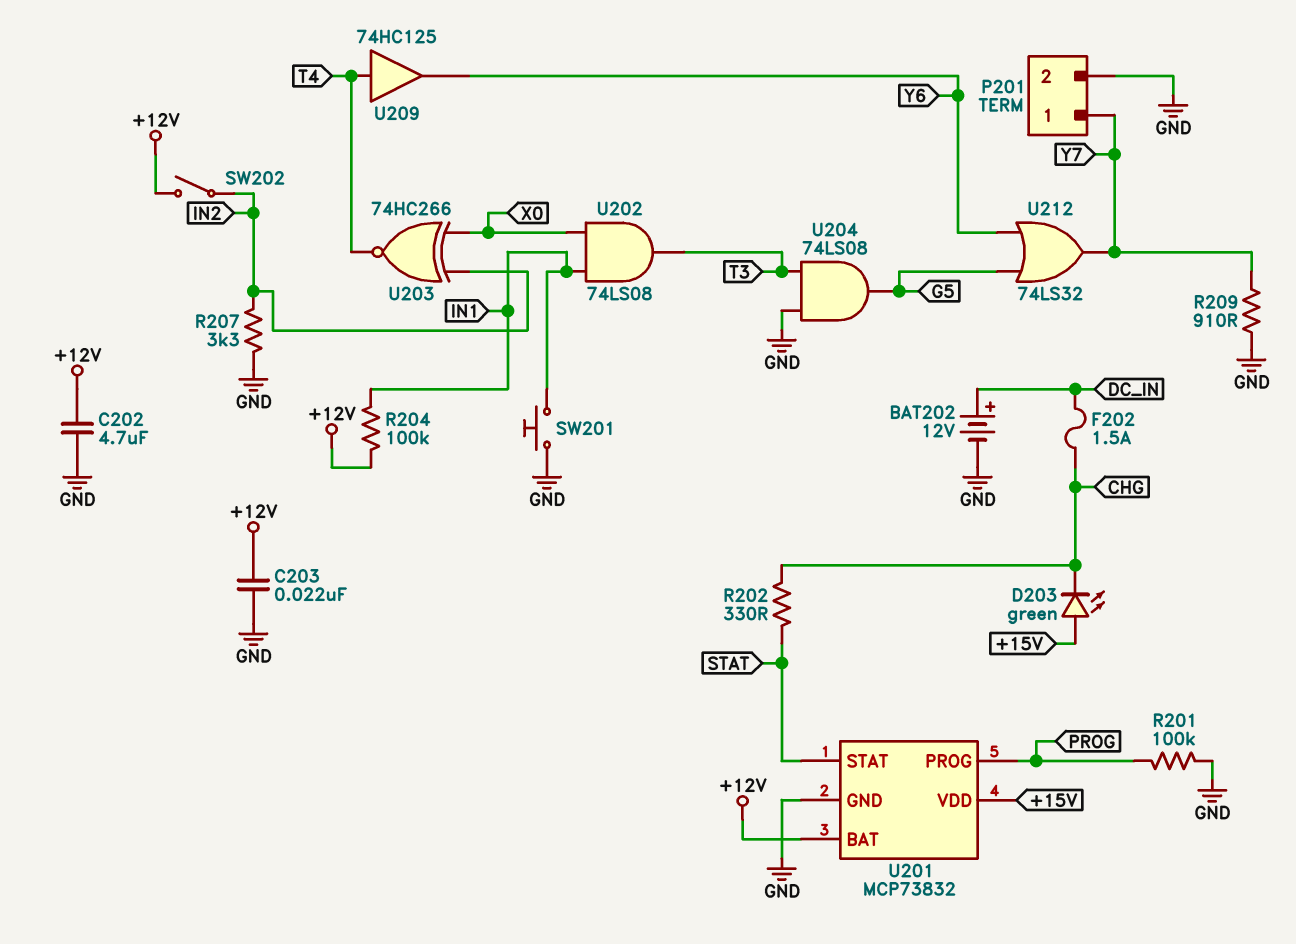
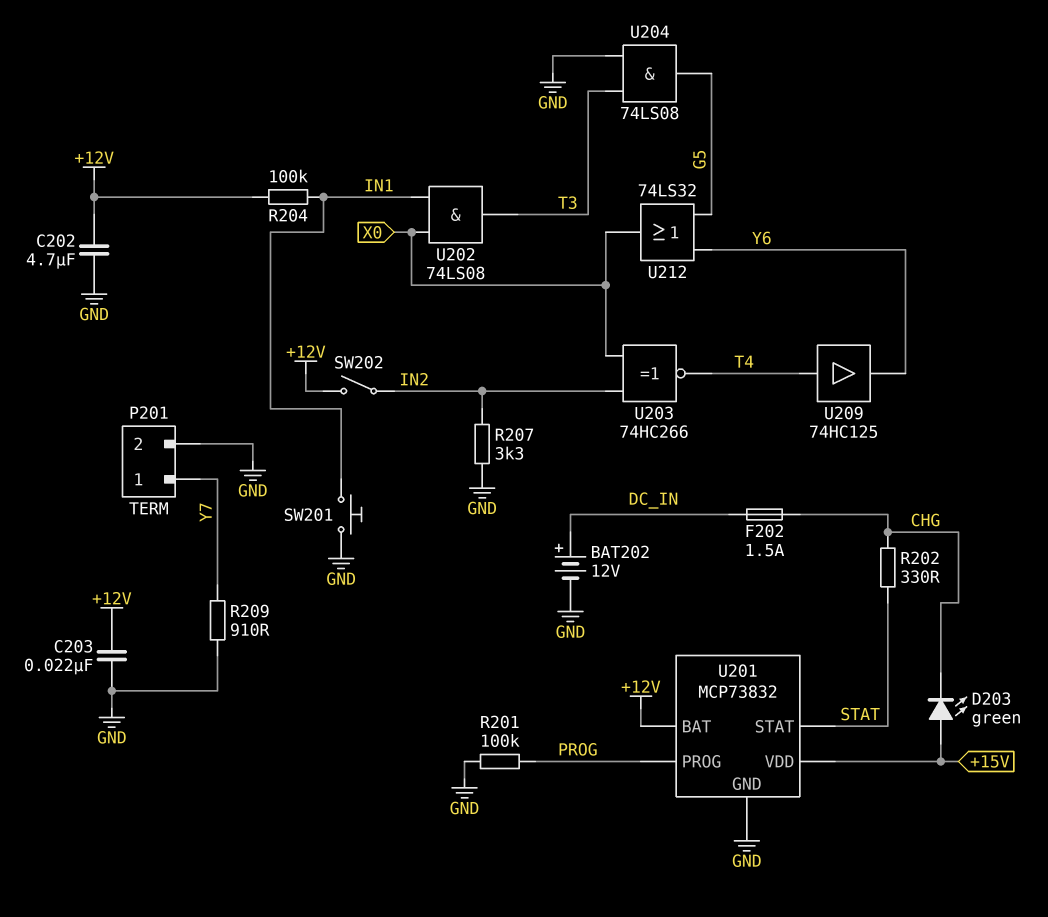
U212: OR 74LS32 (in G5, in Y6, out Y7) -> OR 74LS32 (in G5, in Y6, out X0)

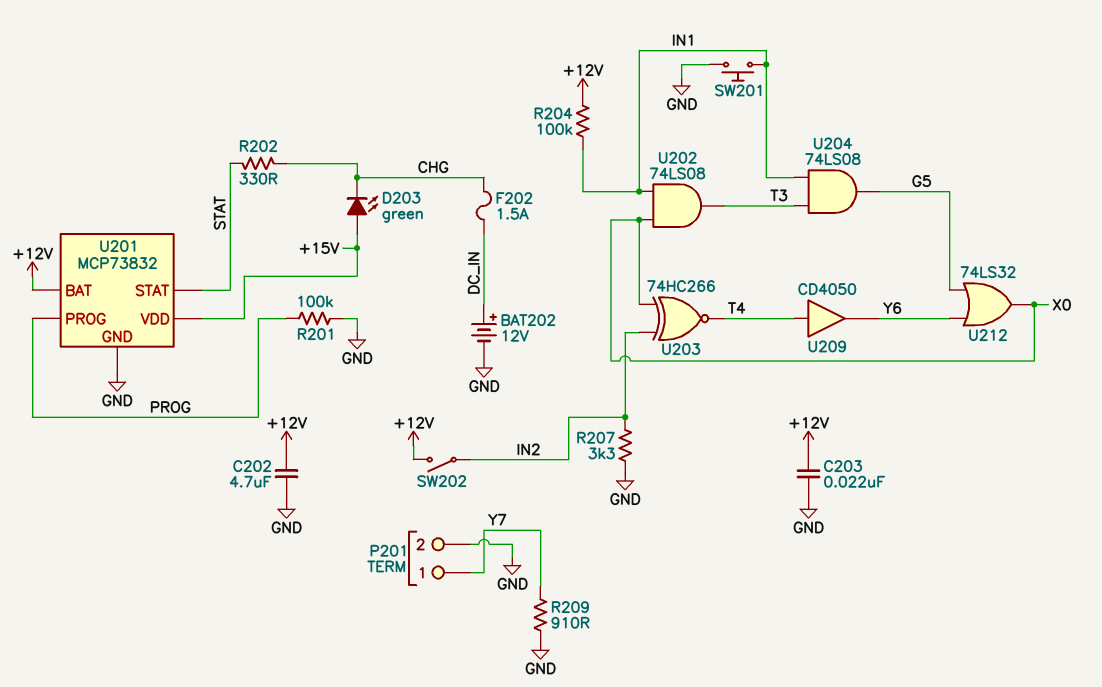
U204: AND 74LS08 (in GND, in T3, out G5) -> AND 74LS08 (in IN1, in T3, out G5)
U209: buffer 74HC125 (in T4, out Y6) -> buffer CD4050 (in T4, out Y6)

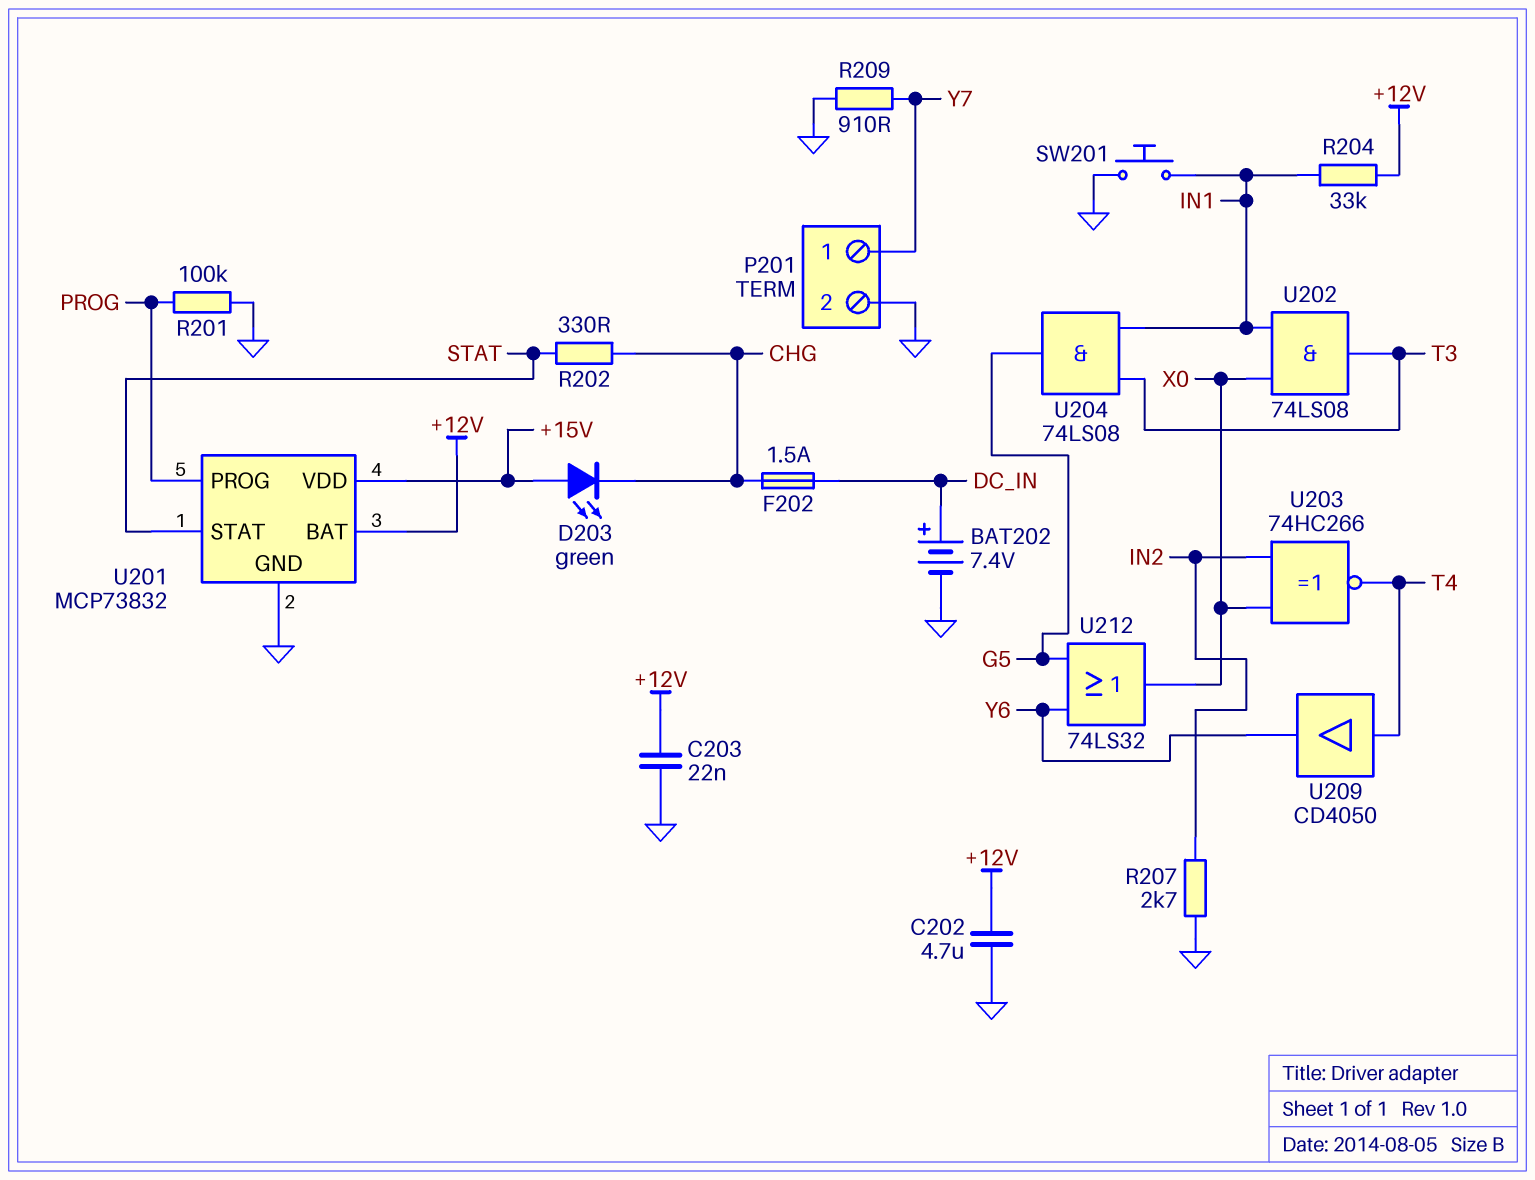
BAT202: 12V (plus DC_IN, minus GND) -> 7.4V (plus DC_IN, minus GND)
R204: 100k (+12V, IN1) -> 33k (+12V, IN1)
R207: 3.3k (GND, IN2) -> 2.7k (GND, IN2)
SW202: switch (+12V, IN2) -> none

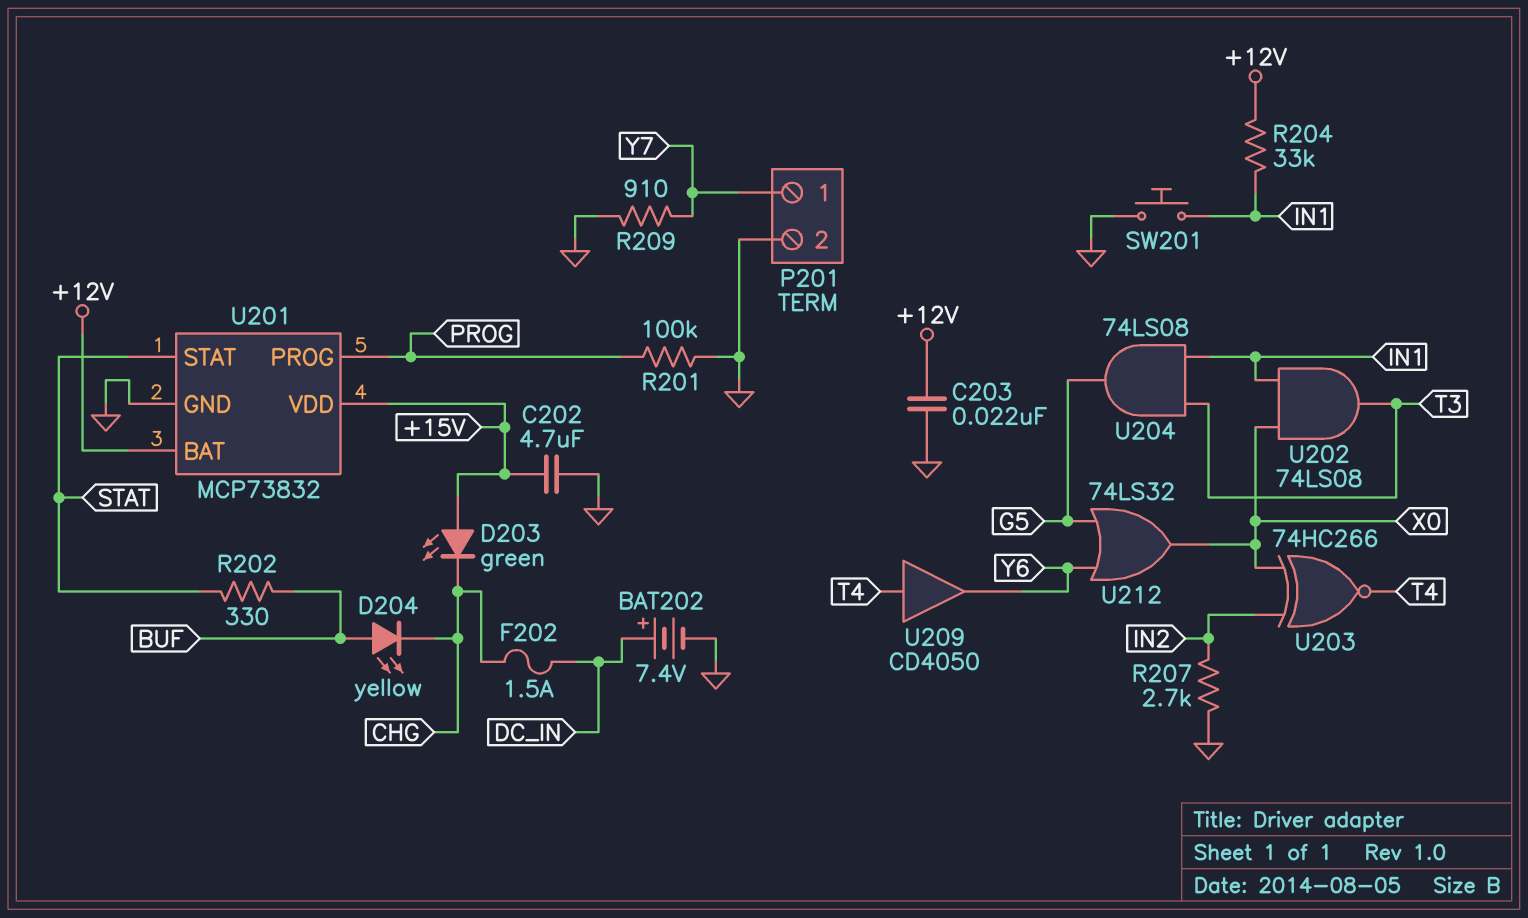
C202: 4.7uF (+12V, GND) -> 4.7uF (+15V, GND)
D204: none -> LED yellow (A BUF, K CHG)
R202: 330 (CHG, STAT) -> 330 (BUF, STAT)

